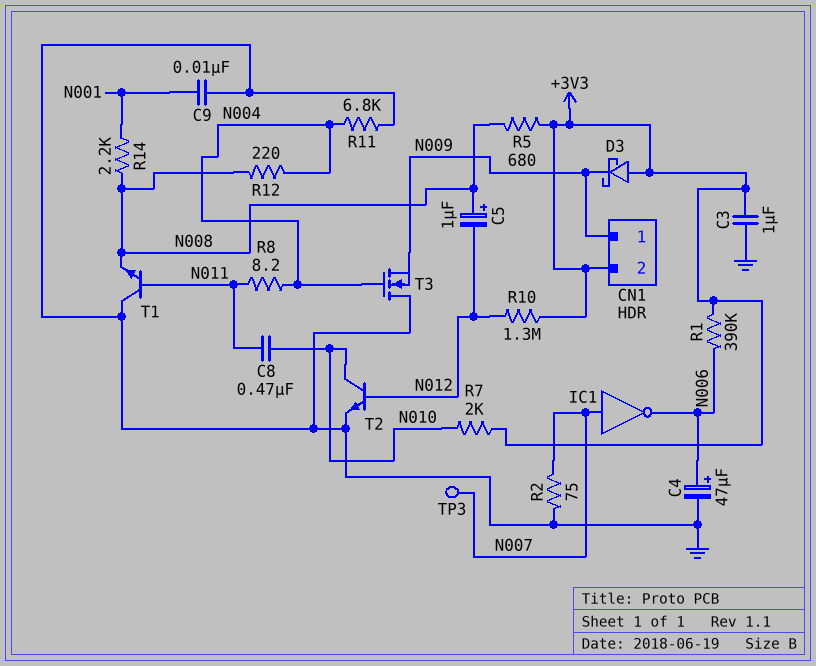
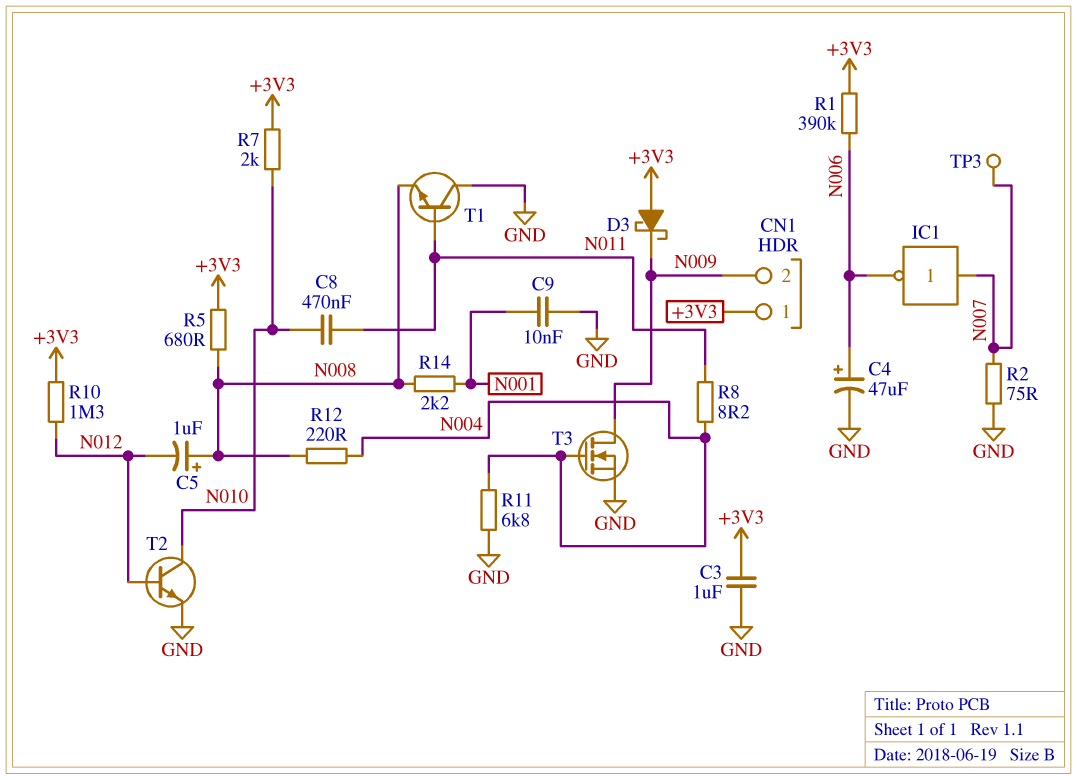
CN1 pin 1: N009 -> +3V3
CN1 pin 2: +3V3 -> N009
T3: NMOS (G N004, D GND, S N009) -> NMOS (G N004, D N009, S GND)

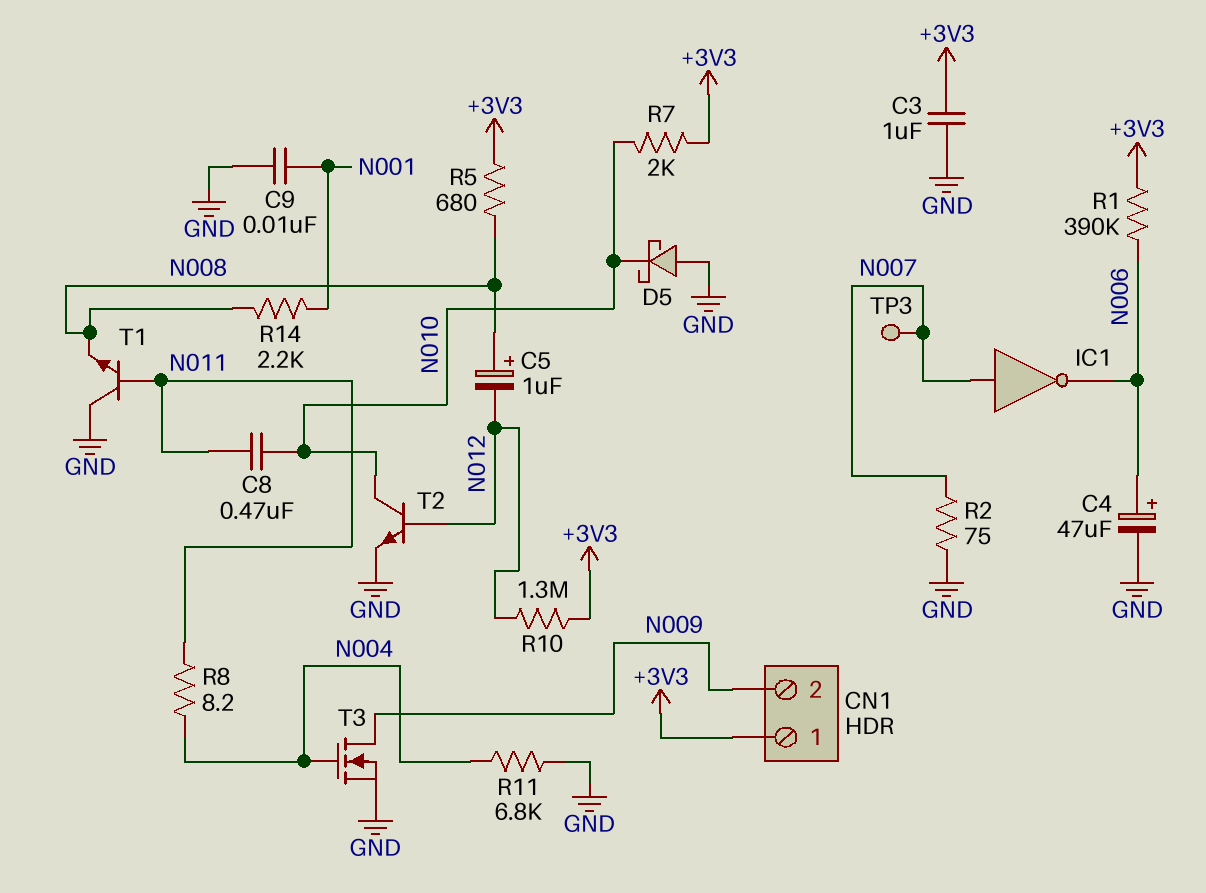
D3: schottky (A +3V3, K N009) -> none
D5: none -> schottky (A GND, K N010)
R12: 220 (N004, N008) -> none

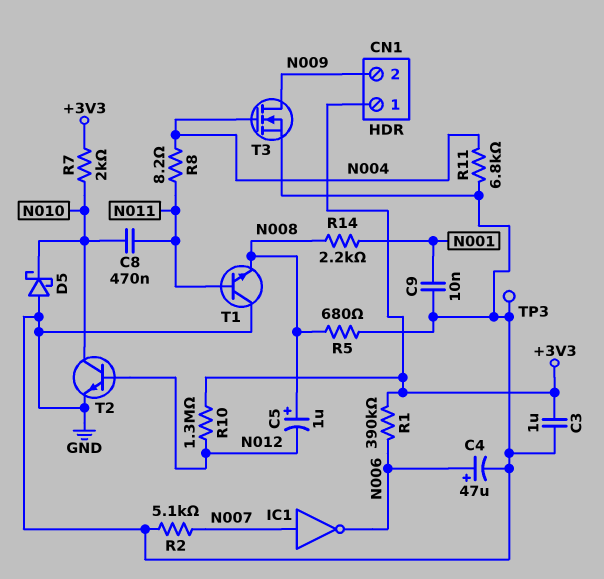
R2: 75 (GND, N007) -> 5.1k (GND, N007)
R5: 680 (+3V3, N008) -> 680 (GND, N008)
TP3: test point (N007) -> test point (GND)

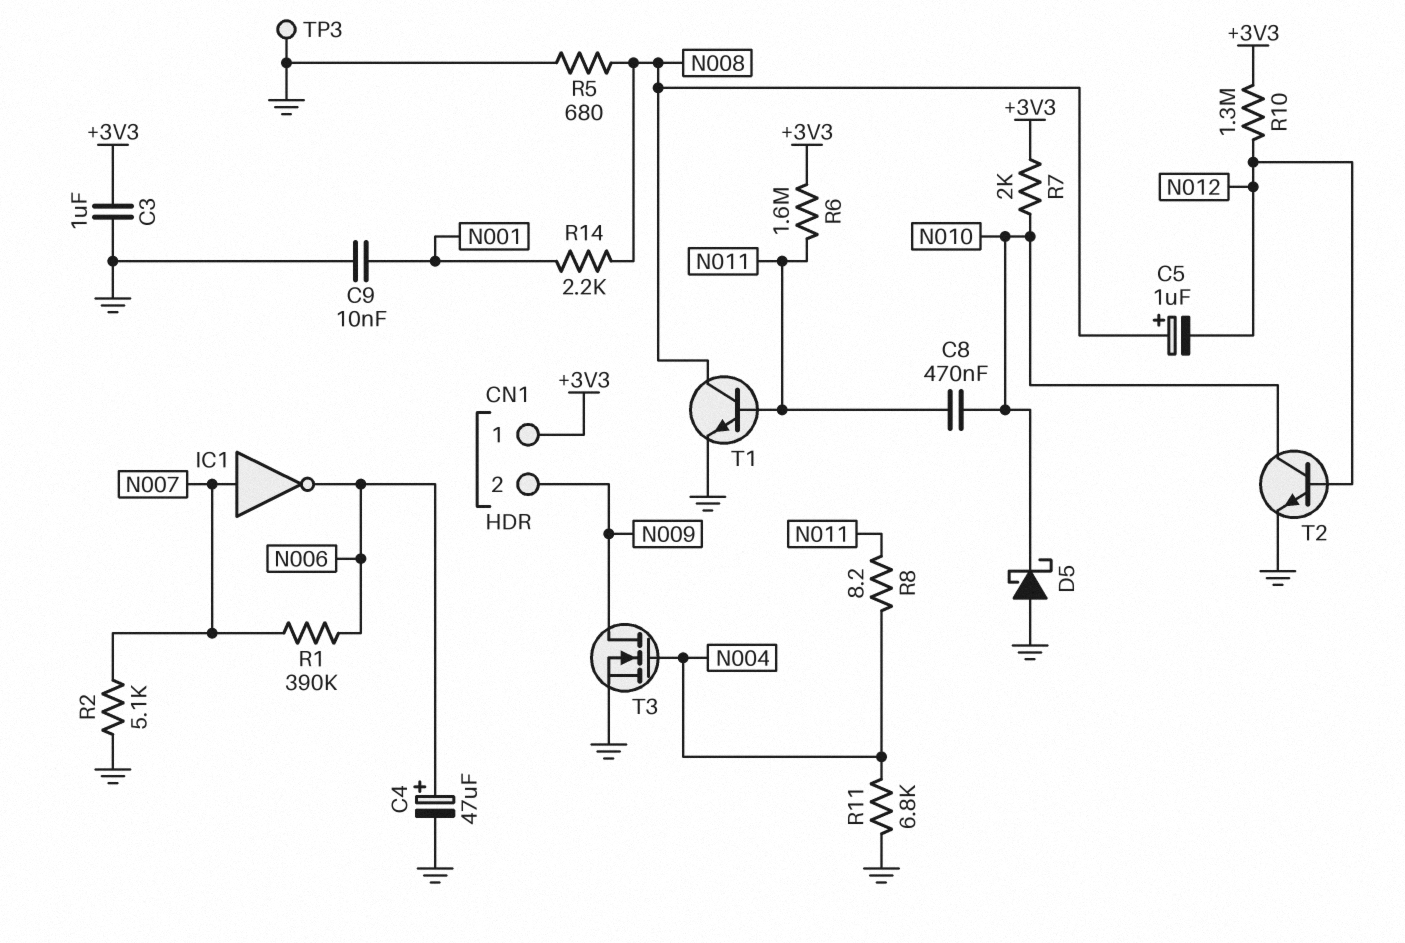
R1: 390k (+3V3, N006) -> 390k (N006, N007)
R6: none -> 1.6M (+3V3, N011)
T1: NPN (B N011, C GND, E N008) -> NPN (B N011, C N008, E GND)

